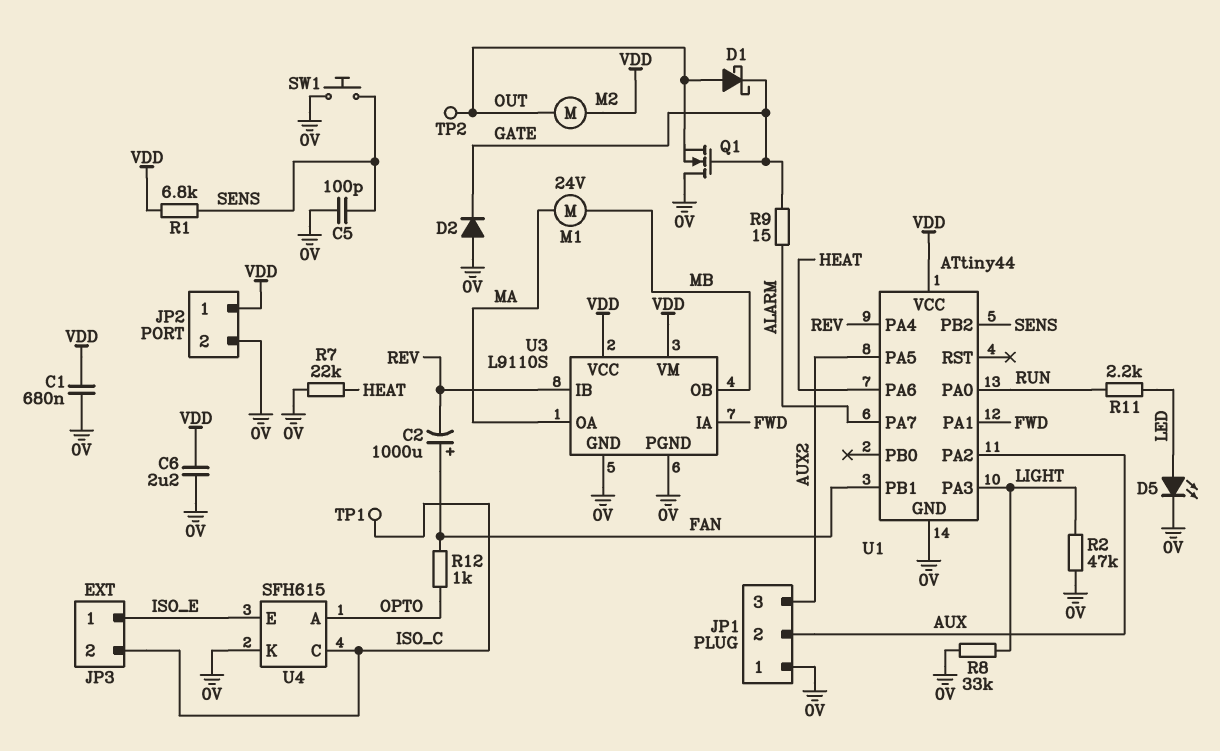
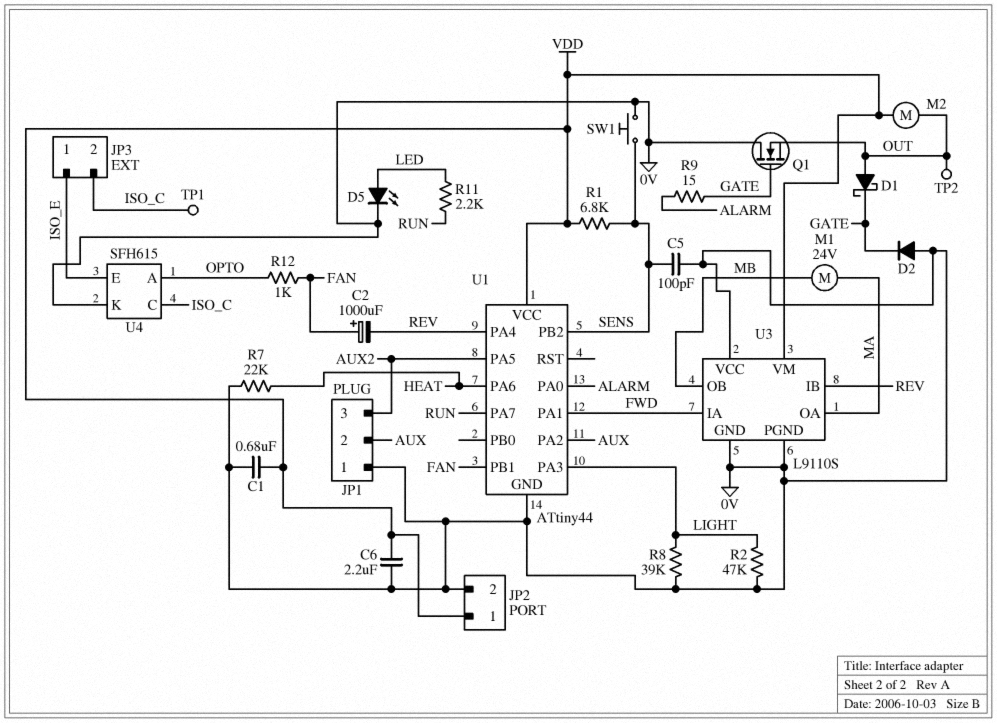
R8: 33k (0V, LIGHT) -> 39k (0V, LIGHT)
U1 pin PA0: RUN -> ALARM
U1 pin PA7: ALARM -> RUN
U3 pin VCC: VDD -> 0V

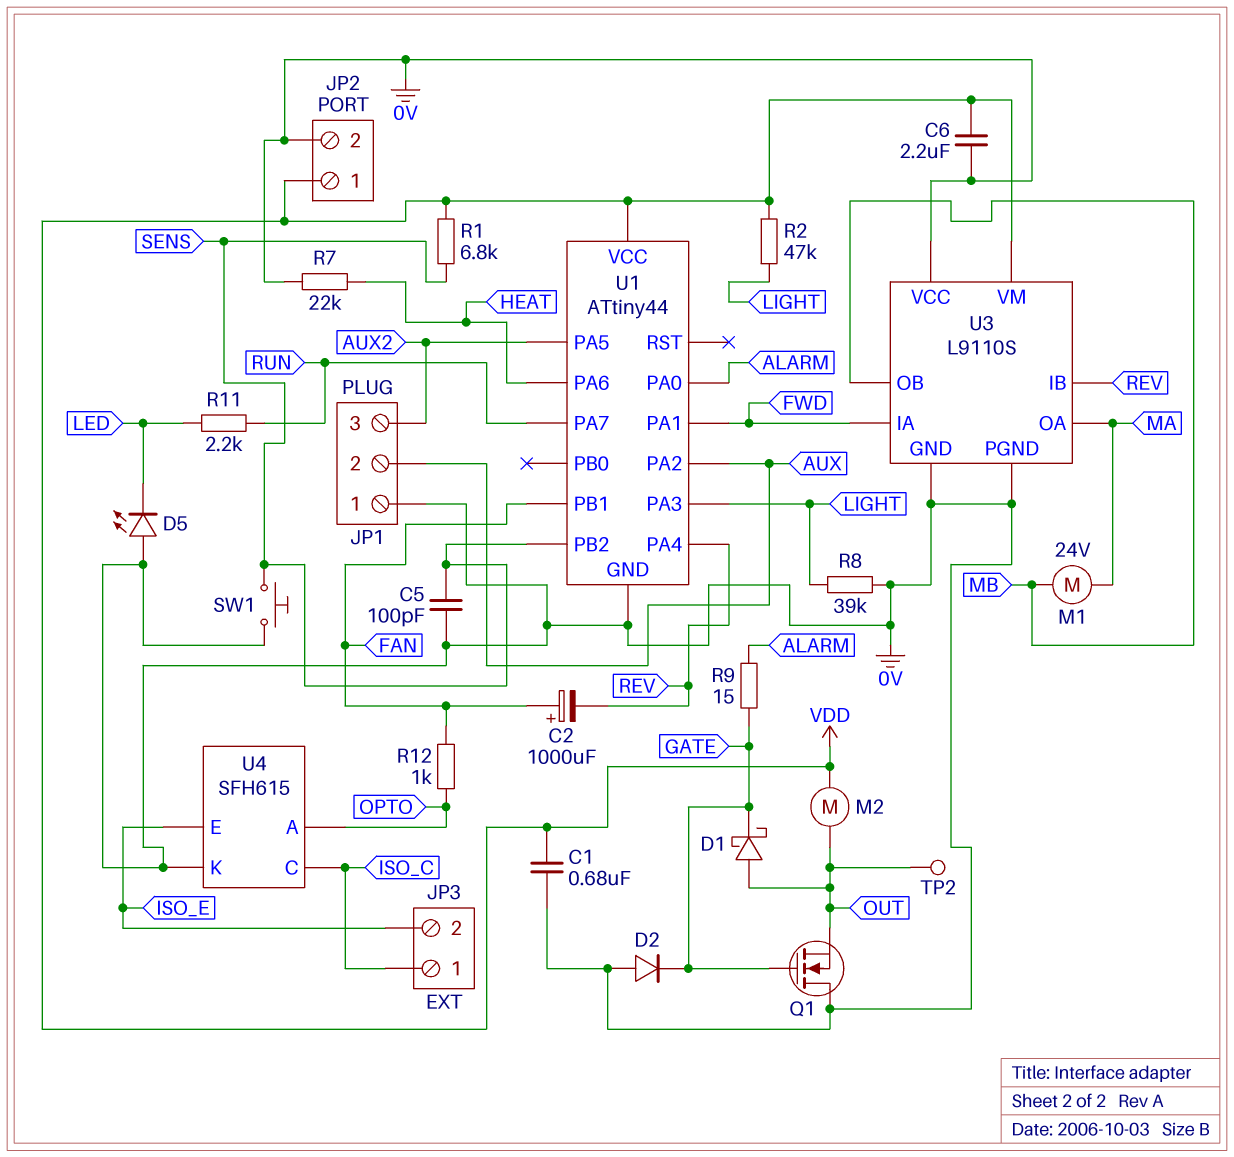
D5: LED (A LED, K 0V) -> LED (A 0V, K LED)
JP3 pin 1: ISO_E -> ISO_C
JP3 pin 2: ISO_C -> ISO_E
R2: 47k (0V, LIGHT) -> 47k (LIGHT, VDD)
TP1: test point (ISO_C) -> none

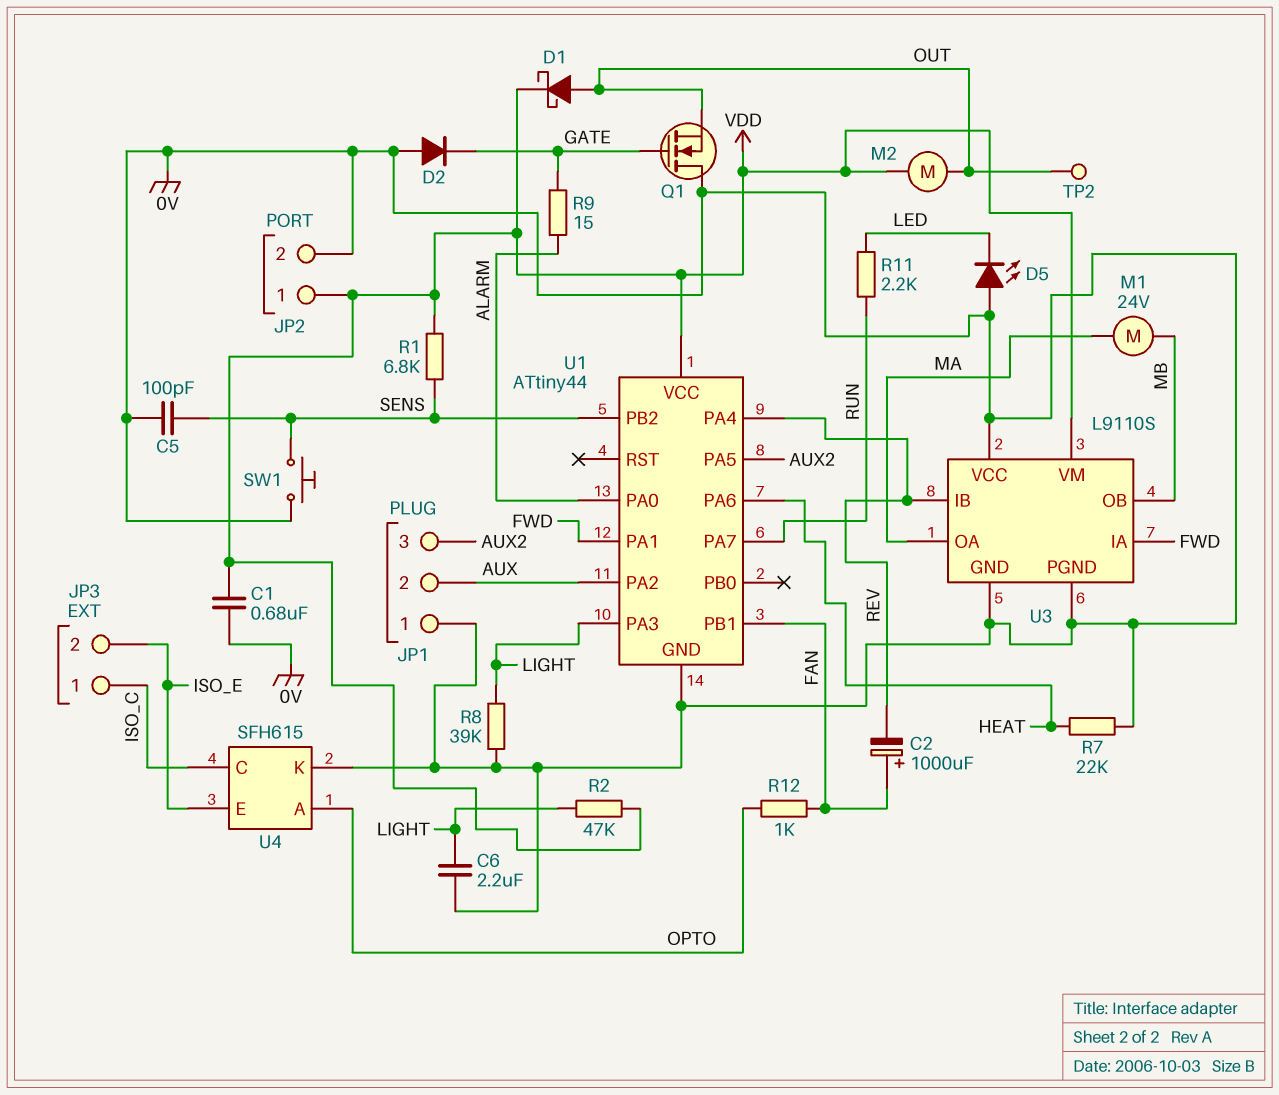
C6: 2.2uF (0V, VDD) -> 2.2uF (0V, LIGHT)
D1: schottky (A OUT, K GATE) -> schottky (A OUT, K VDD)

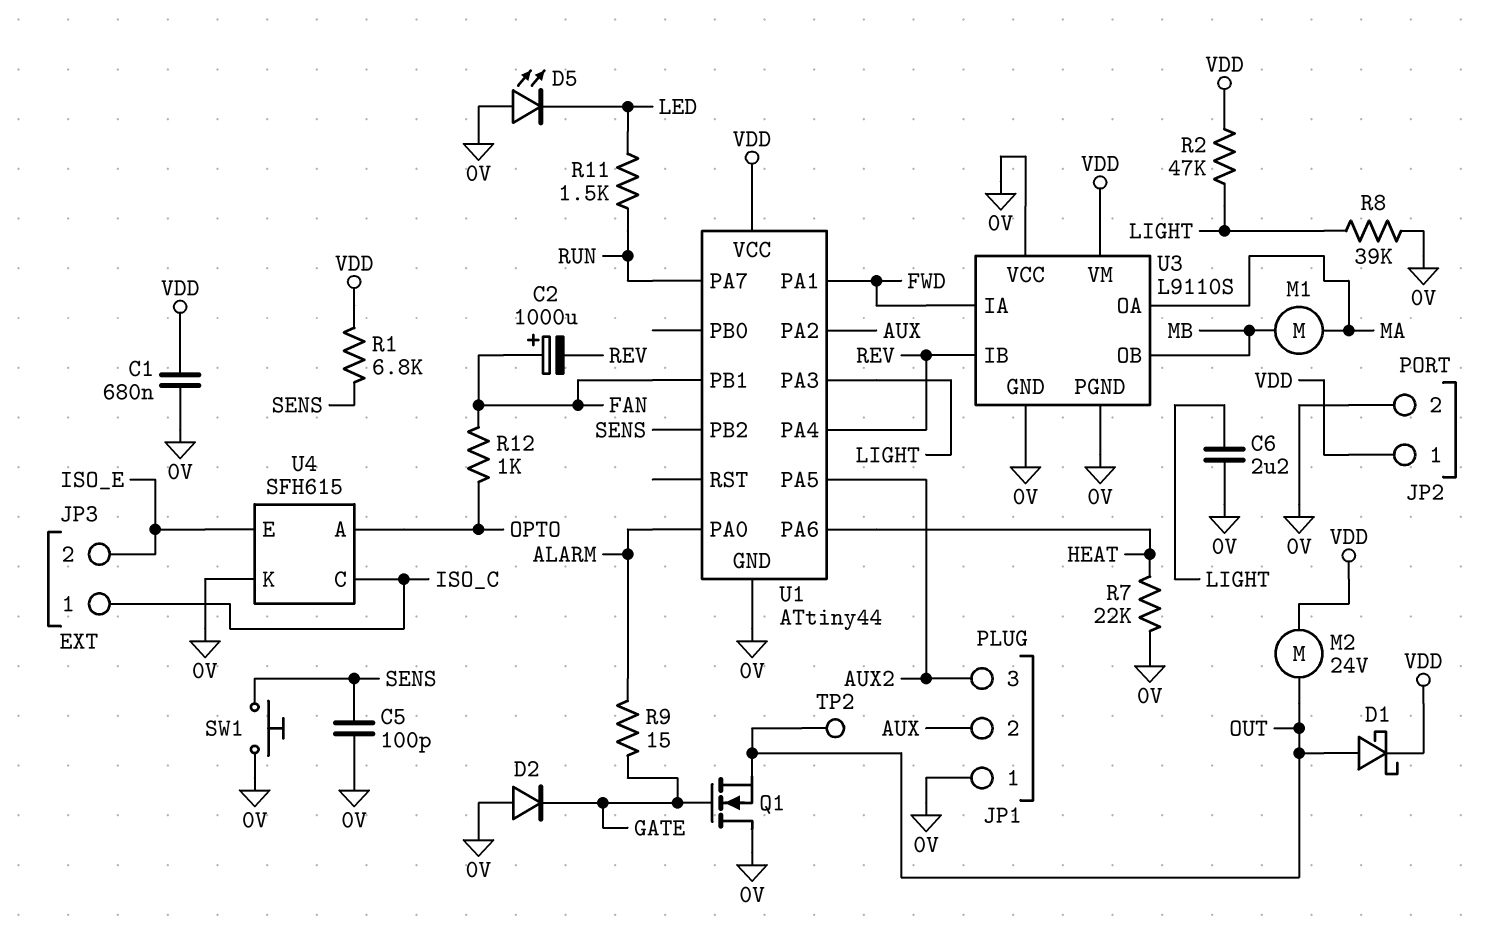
M1: motor 24V (MA, MB) -> motor (MA, MB)
M2: motor (OUT, VDD) -> motor 24V (OUT, VDD)
R11: 2.2k (LED, RUN) -> 1.5k (LED, RUN)

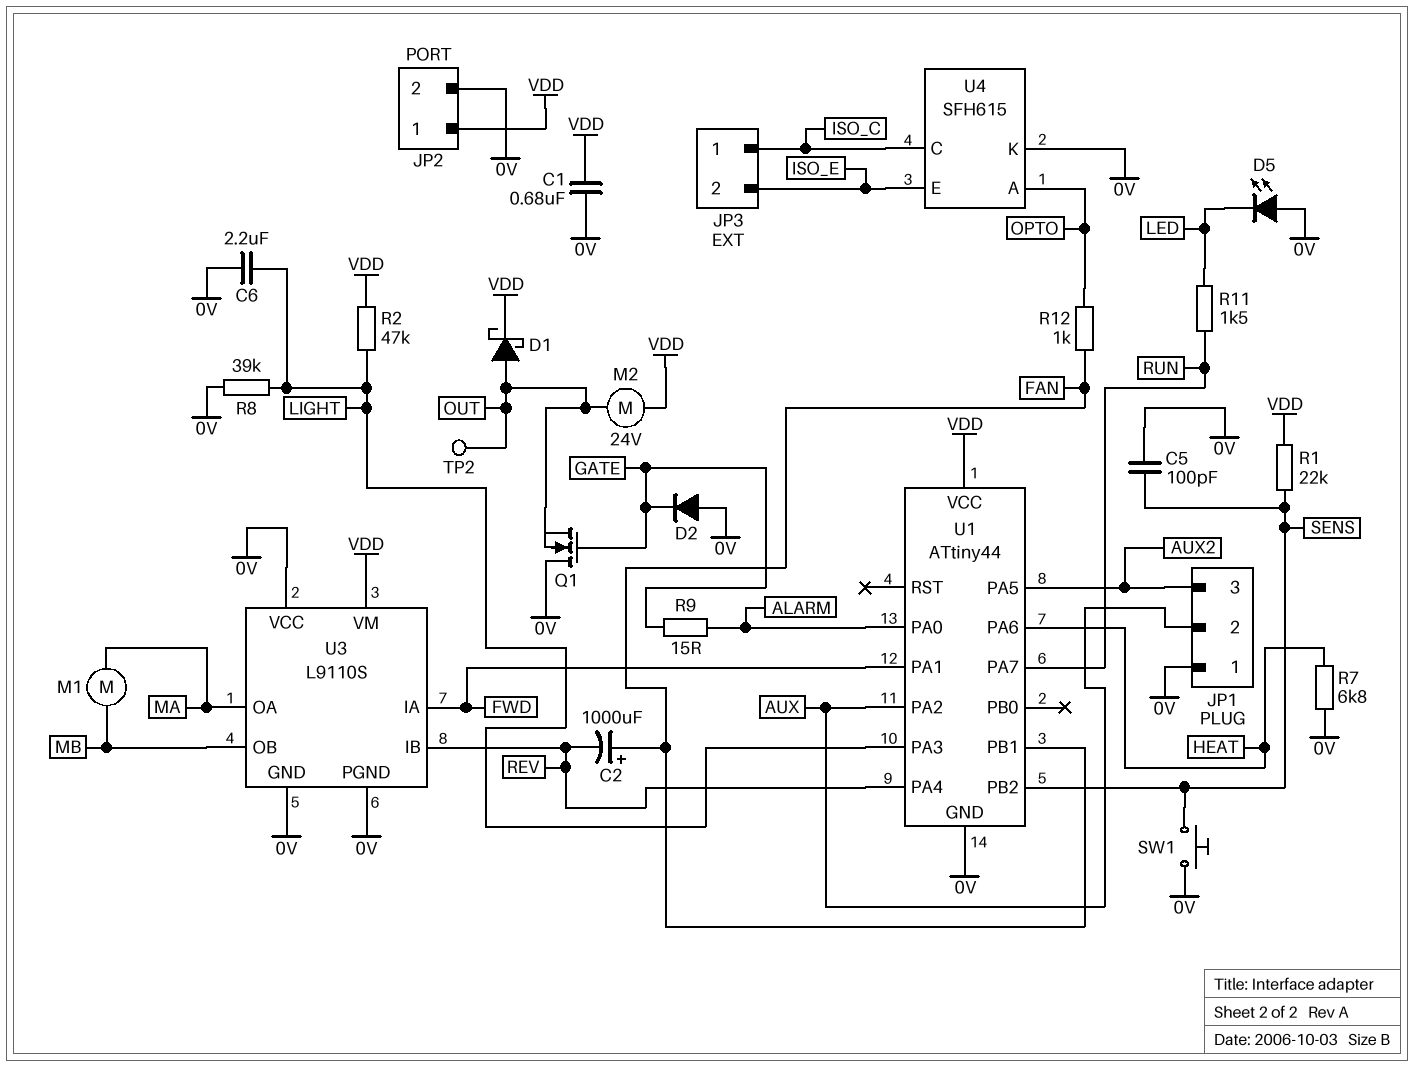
R1: 6.8k (SENS, VDD) -> 22k (SENS, VDD)
R7: 22k (0V, HEAT) -> 6.8k (0V, HEAT)

